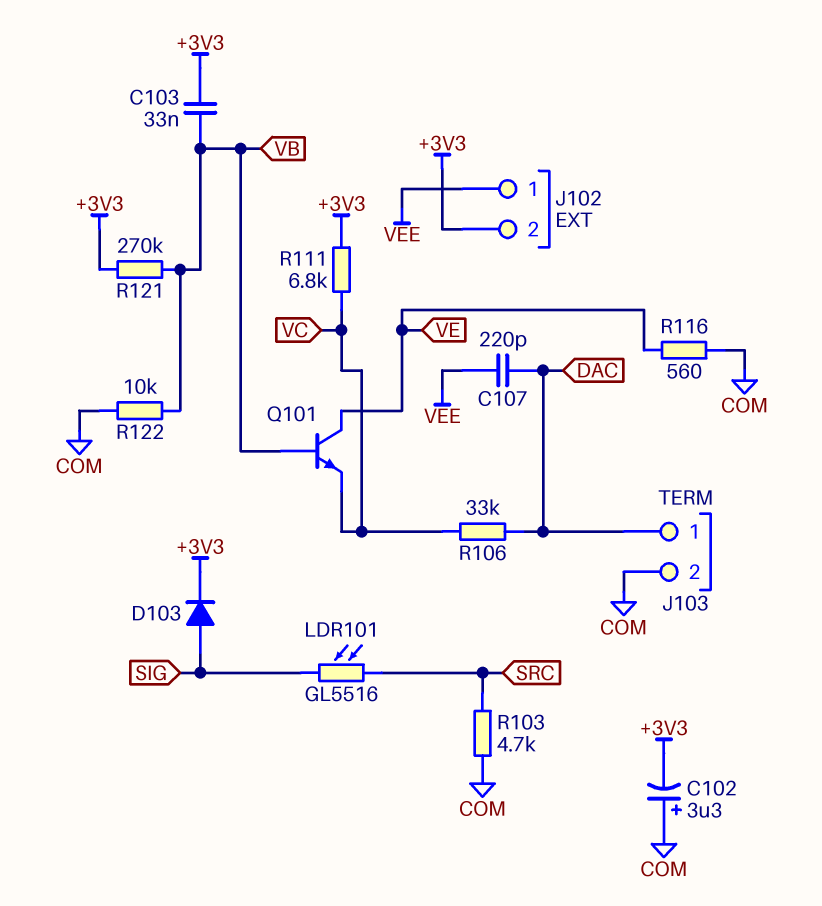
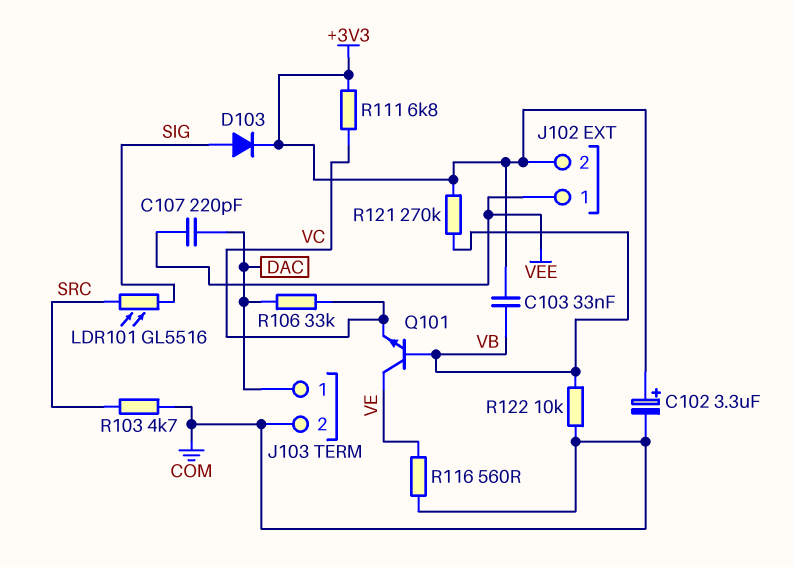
C102: 3.3uF (plus COM, minus +3V3) -> 3.3uF (plus +3V3, minus COM)

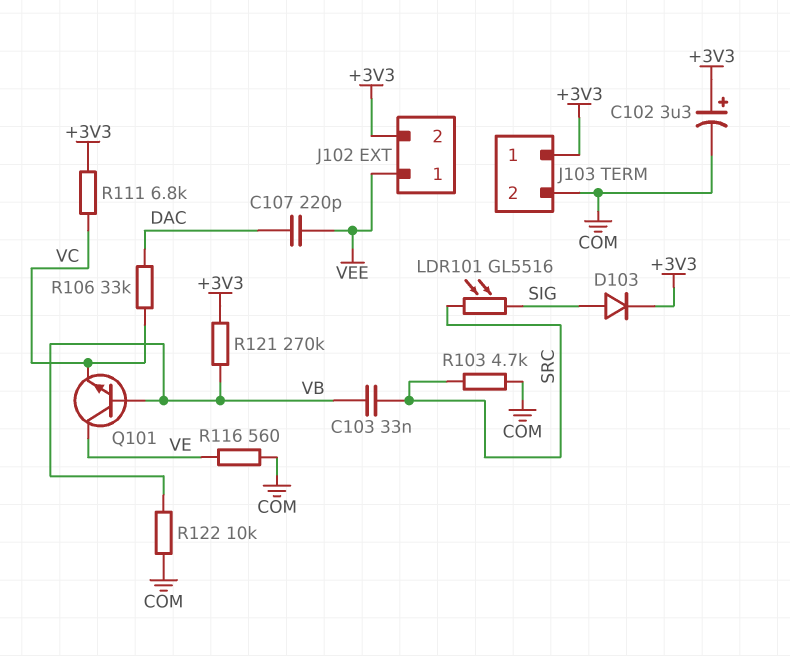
C103: 33nF (+3V3, VB) -> 33nF (SRC, VB)
J103 pin 1: DAC -> +3V3

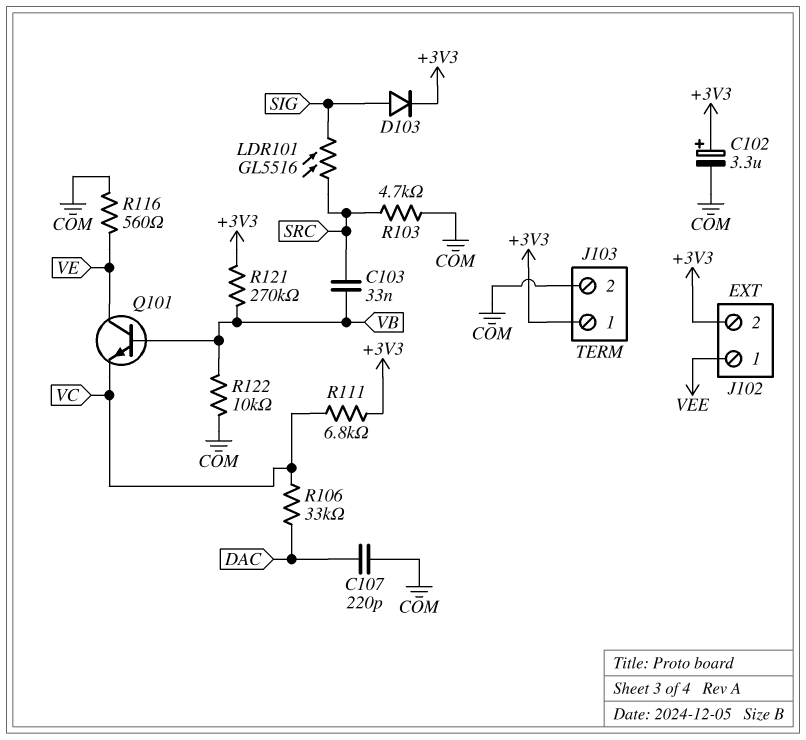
C107: 220pF (DAC, VEE) -> 220pF (COM, DAC)

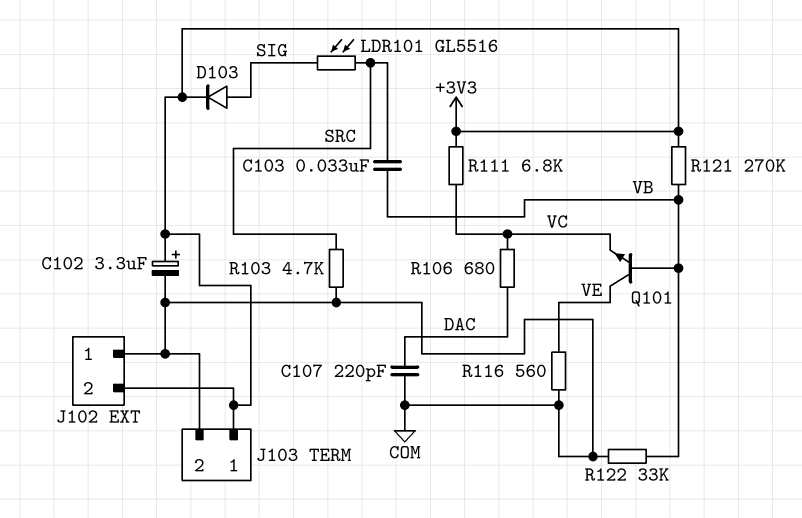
J102 pin 1: VEE -> COM
R106: 33k (DAC, VC) -> 680 (DAC, VC)
R122: 10k (COM, VB) -> 33k (COM, VB)

